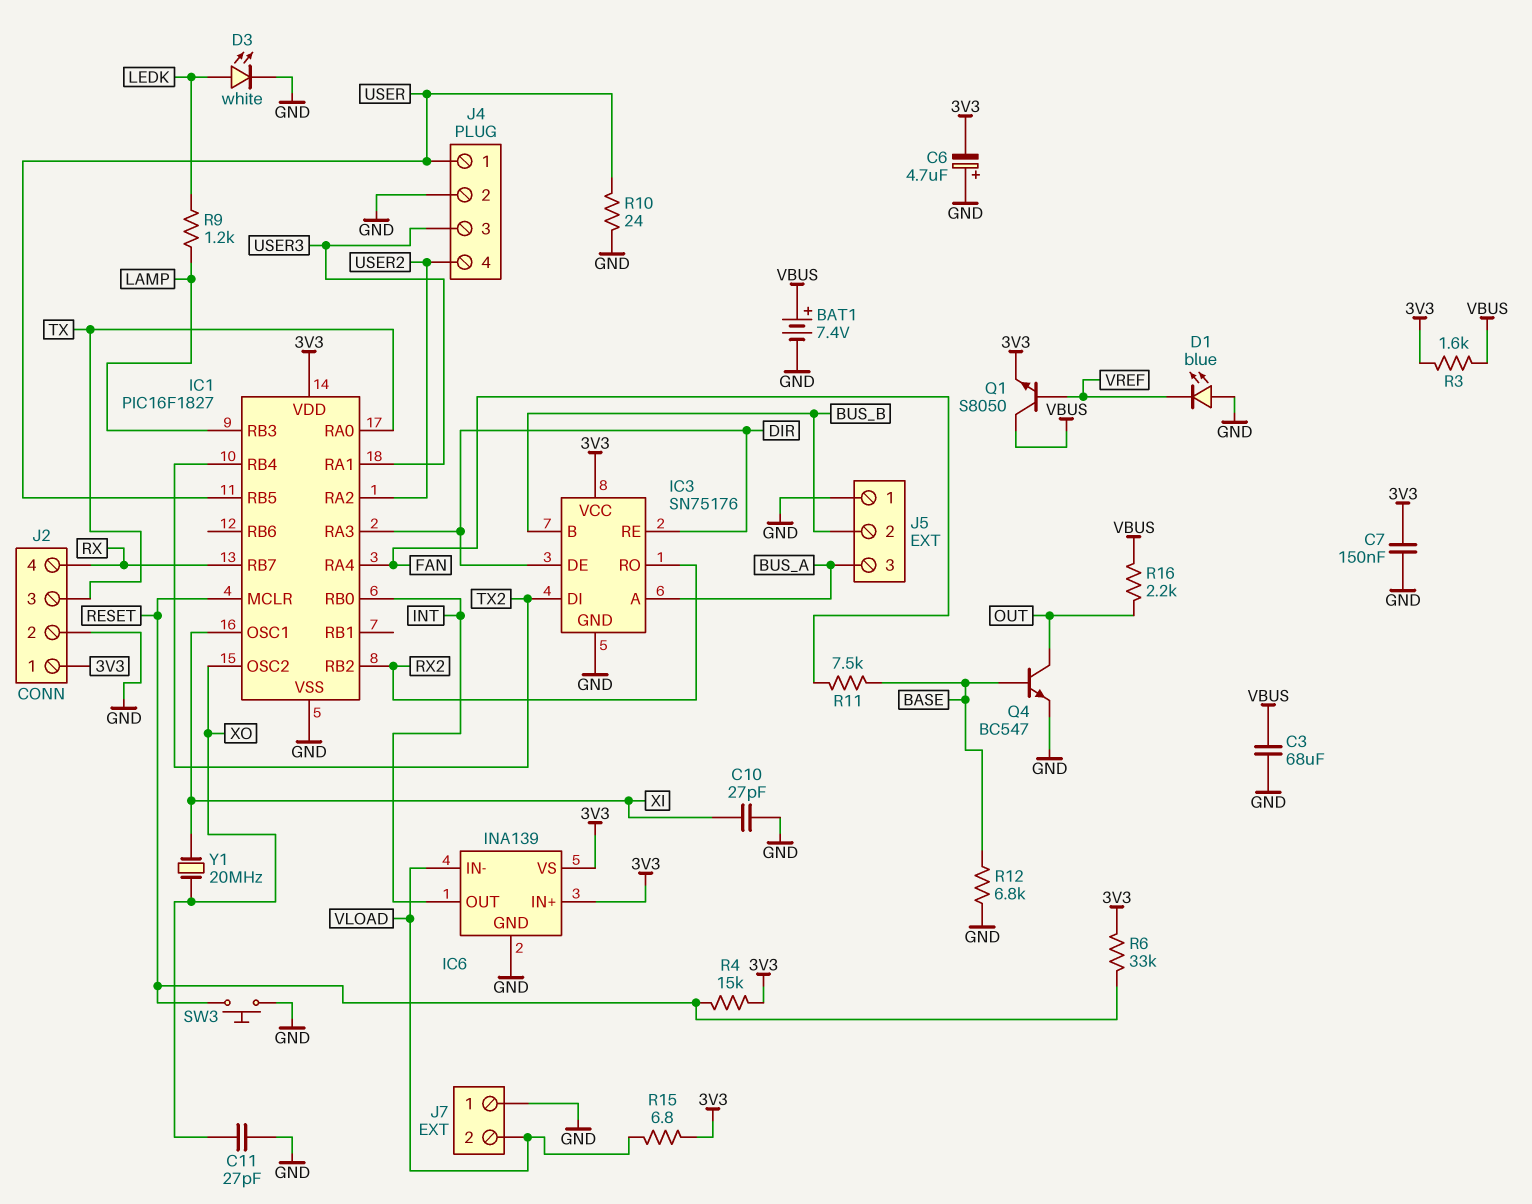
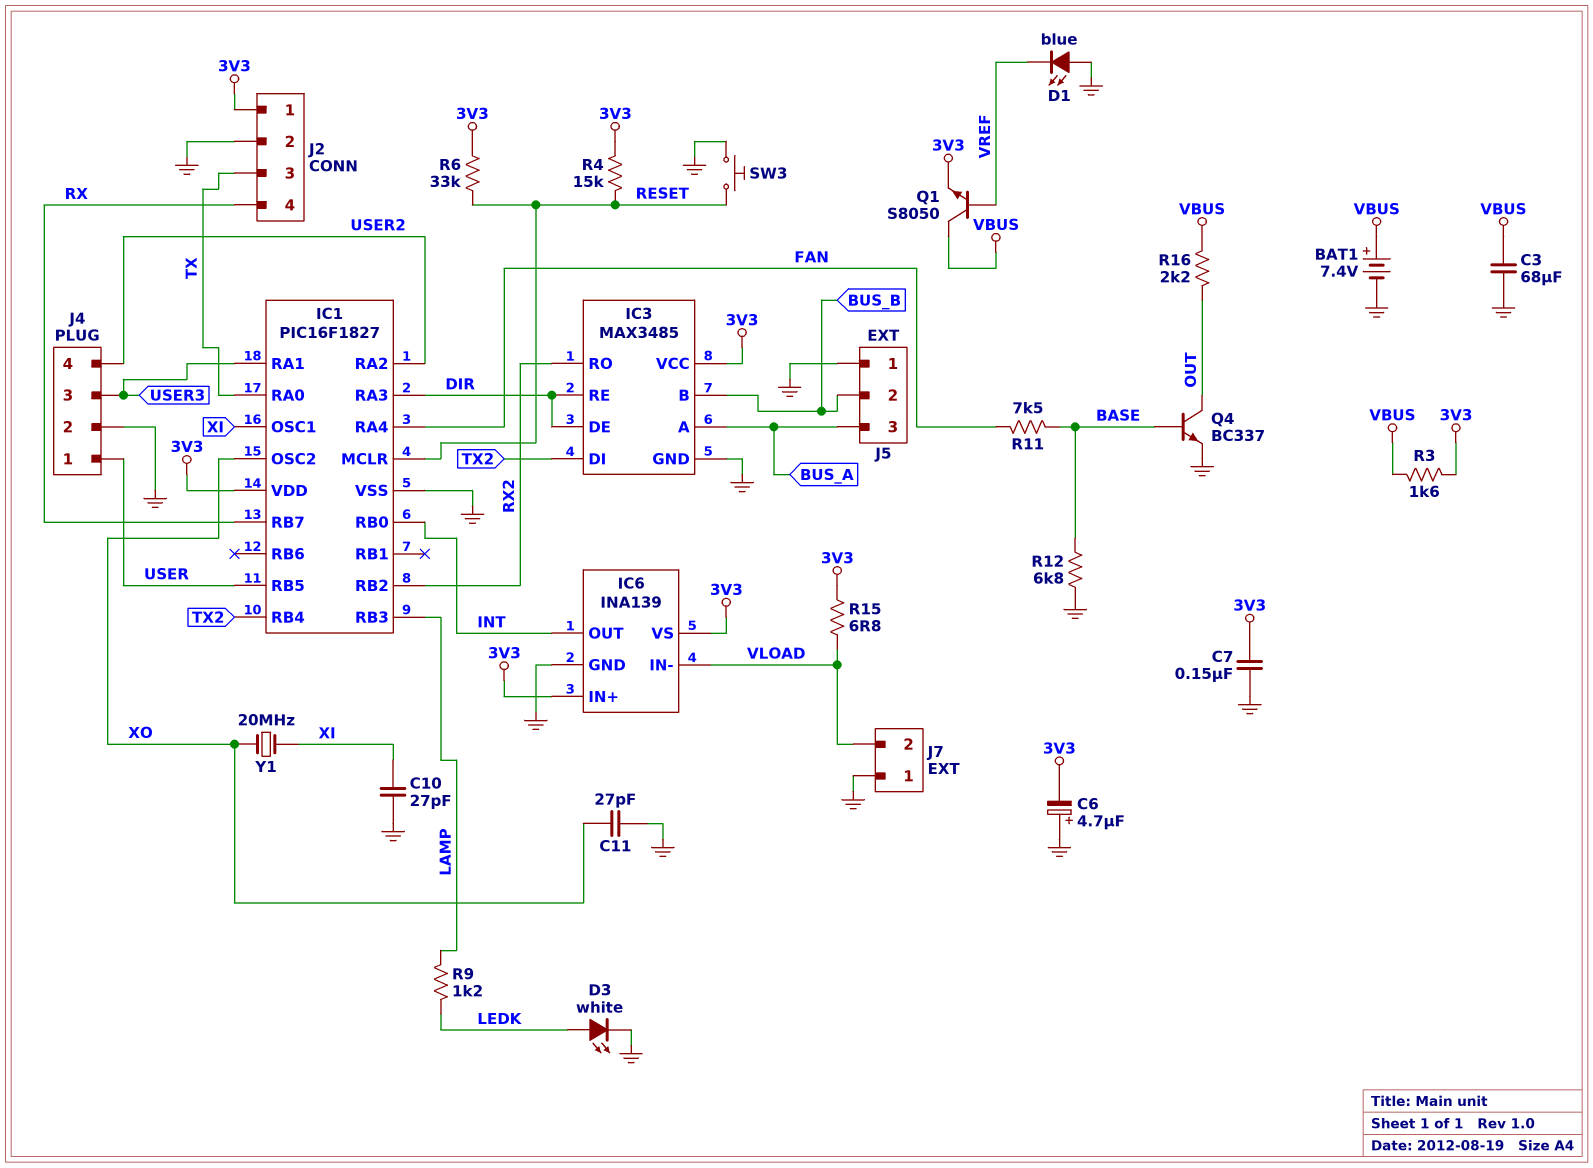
IC3: SN75176 -> MAX3485
Q4: NPN BC547 (B BASE, C OUT, E GND) -> NPN BC337 (B BASE, C OUT, E GND)
R10: 24 (GND, USER) -> none

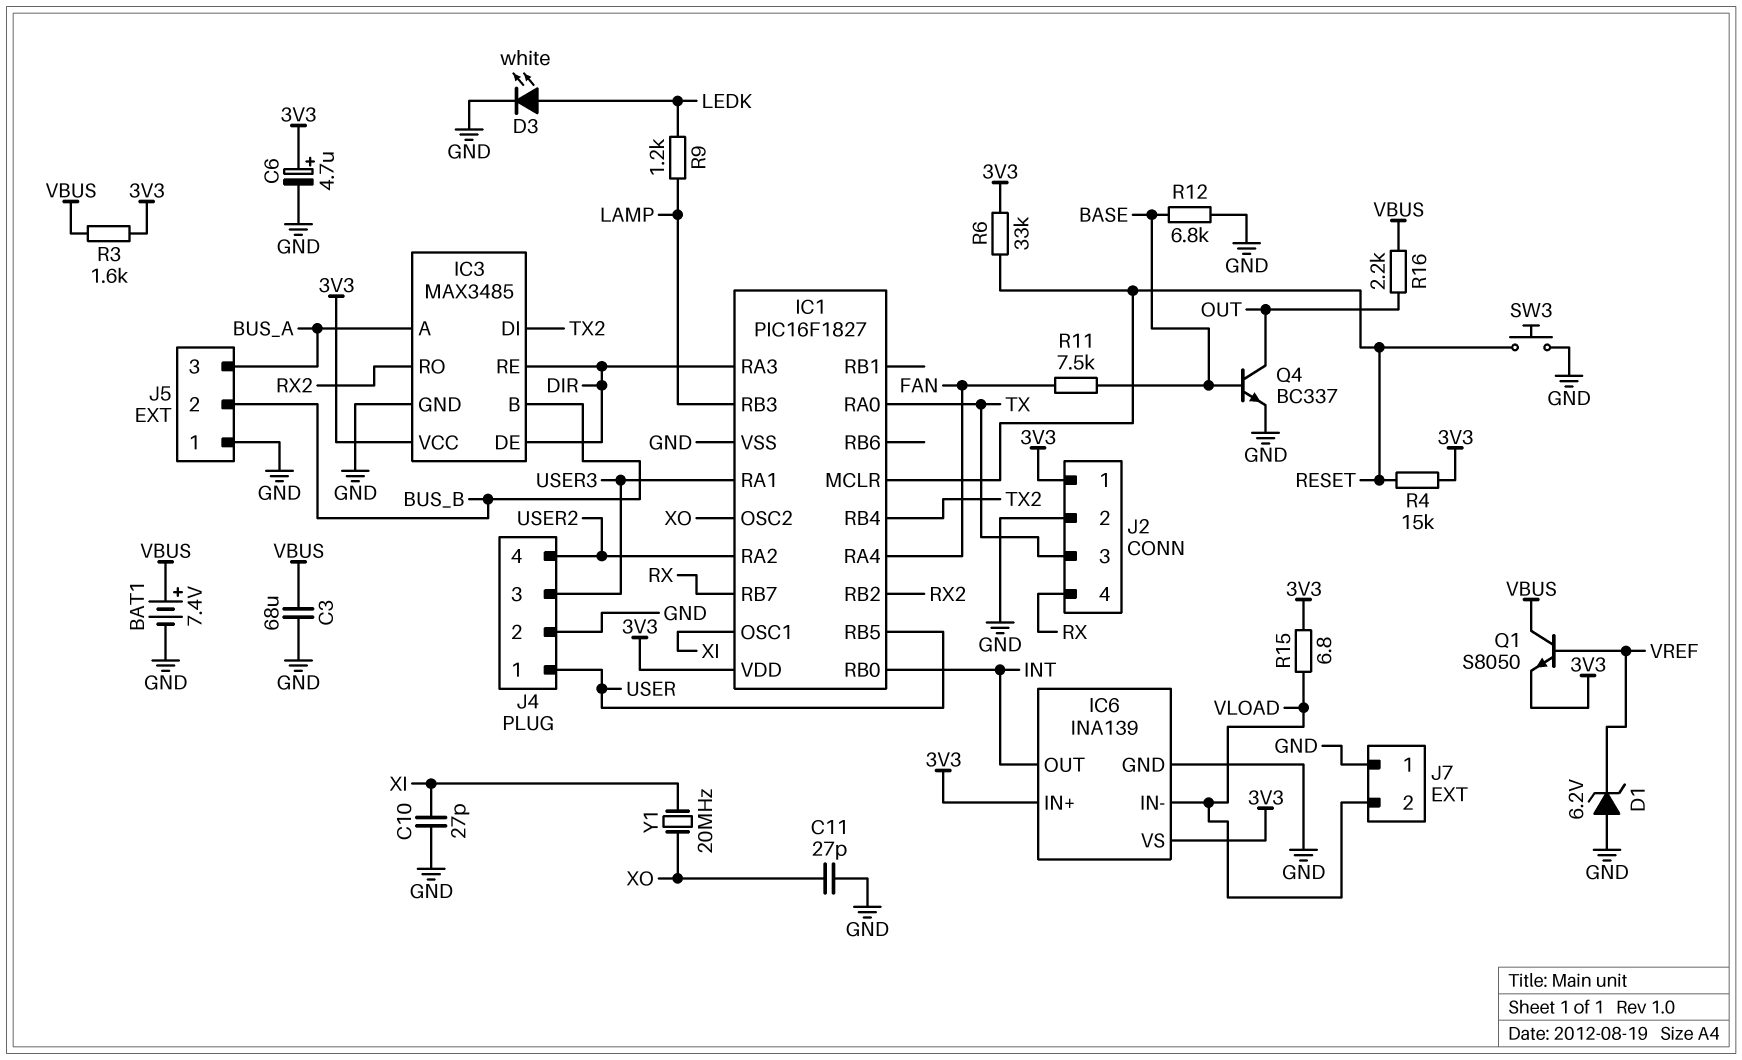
C6: 4.7uF (plus GND, minus 3V3) -> 4.7uF (plus 3V3, minus GND)
C7: 150nF (3V3, GND) -> none
D1: LED blue (A GND, K VREF) -> zener 6.2V (A GND, K VREF)

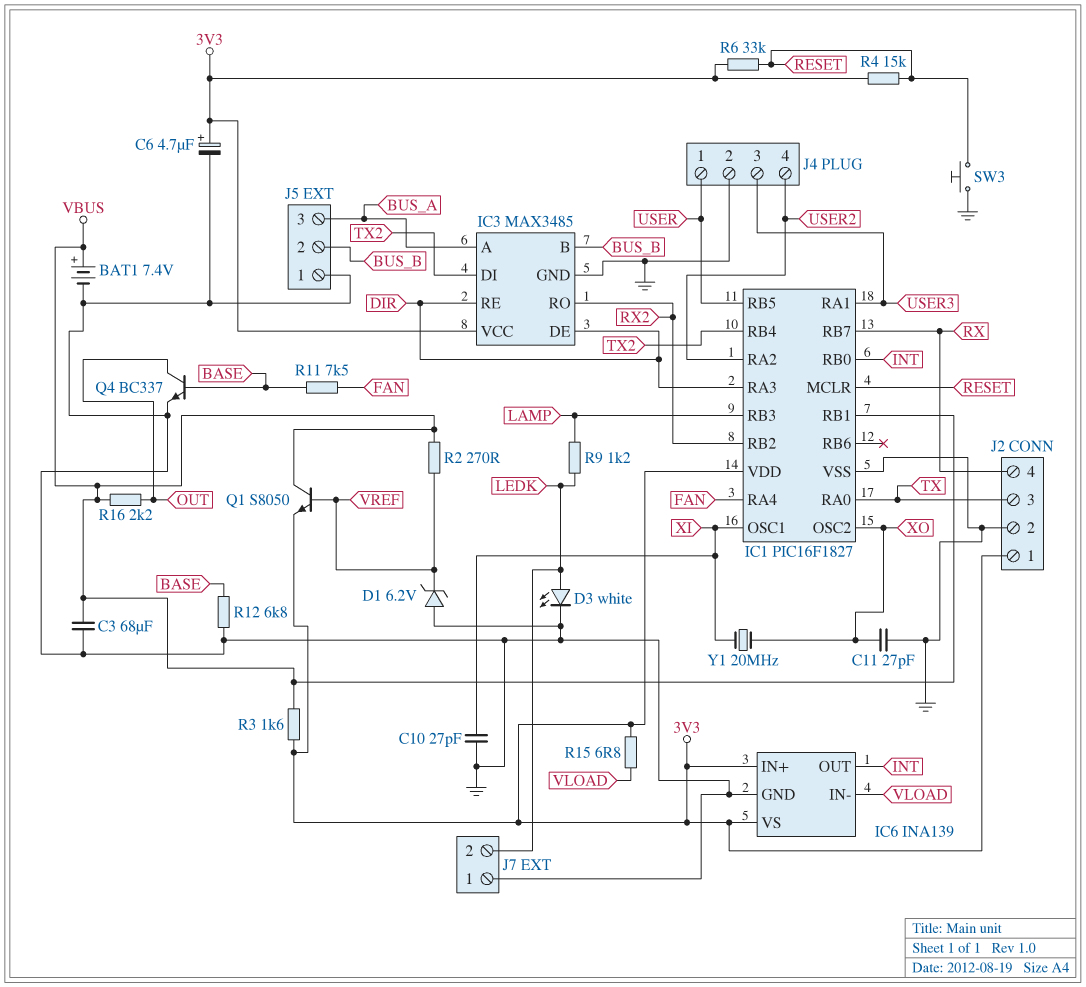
IC1 pin RB1: none -> VBUS
J7 pin 2: VLOAD -> LEDK
R2: none -> 270 (VBUS, VREF)

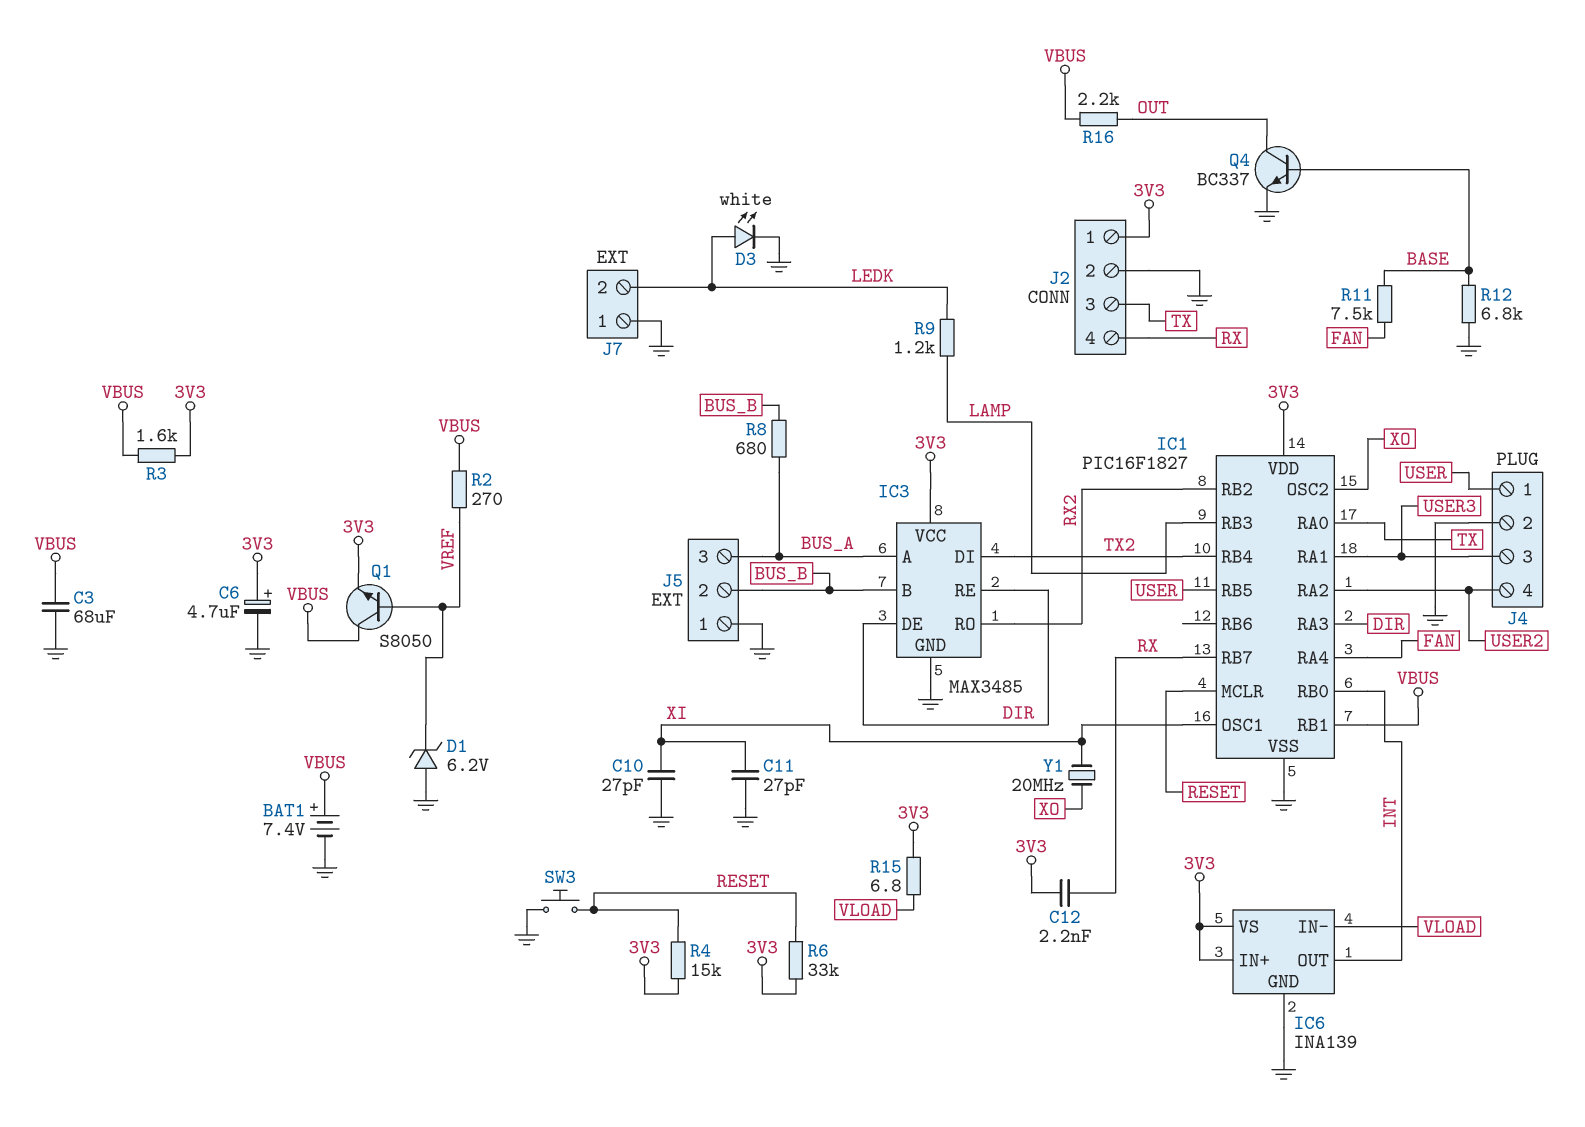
C11: 27pF (GND, XO) -> 27pF (GND, XI)
C12: none -> 2.2nF (3V3, RX)
R8: none -> 680 (BUS_A, BUS_B)

